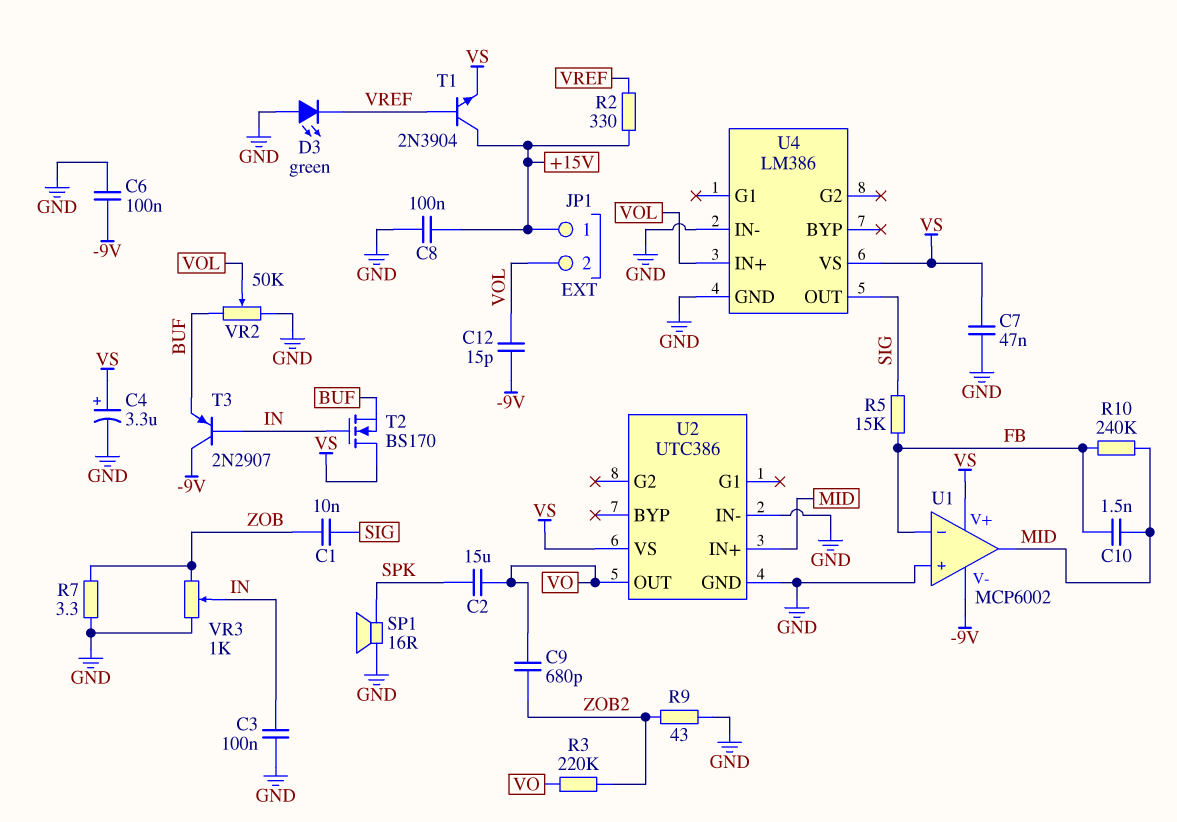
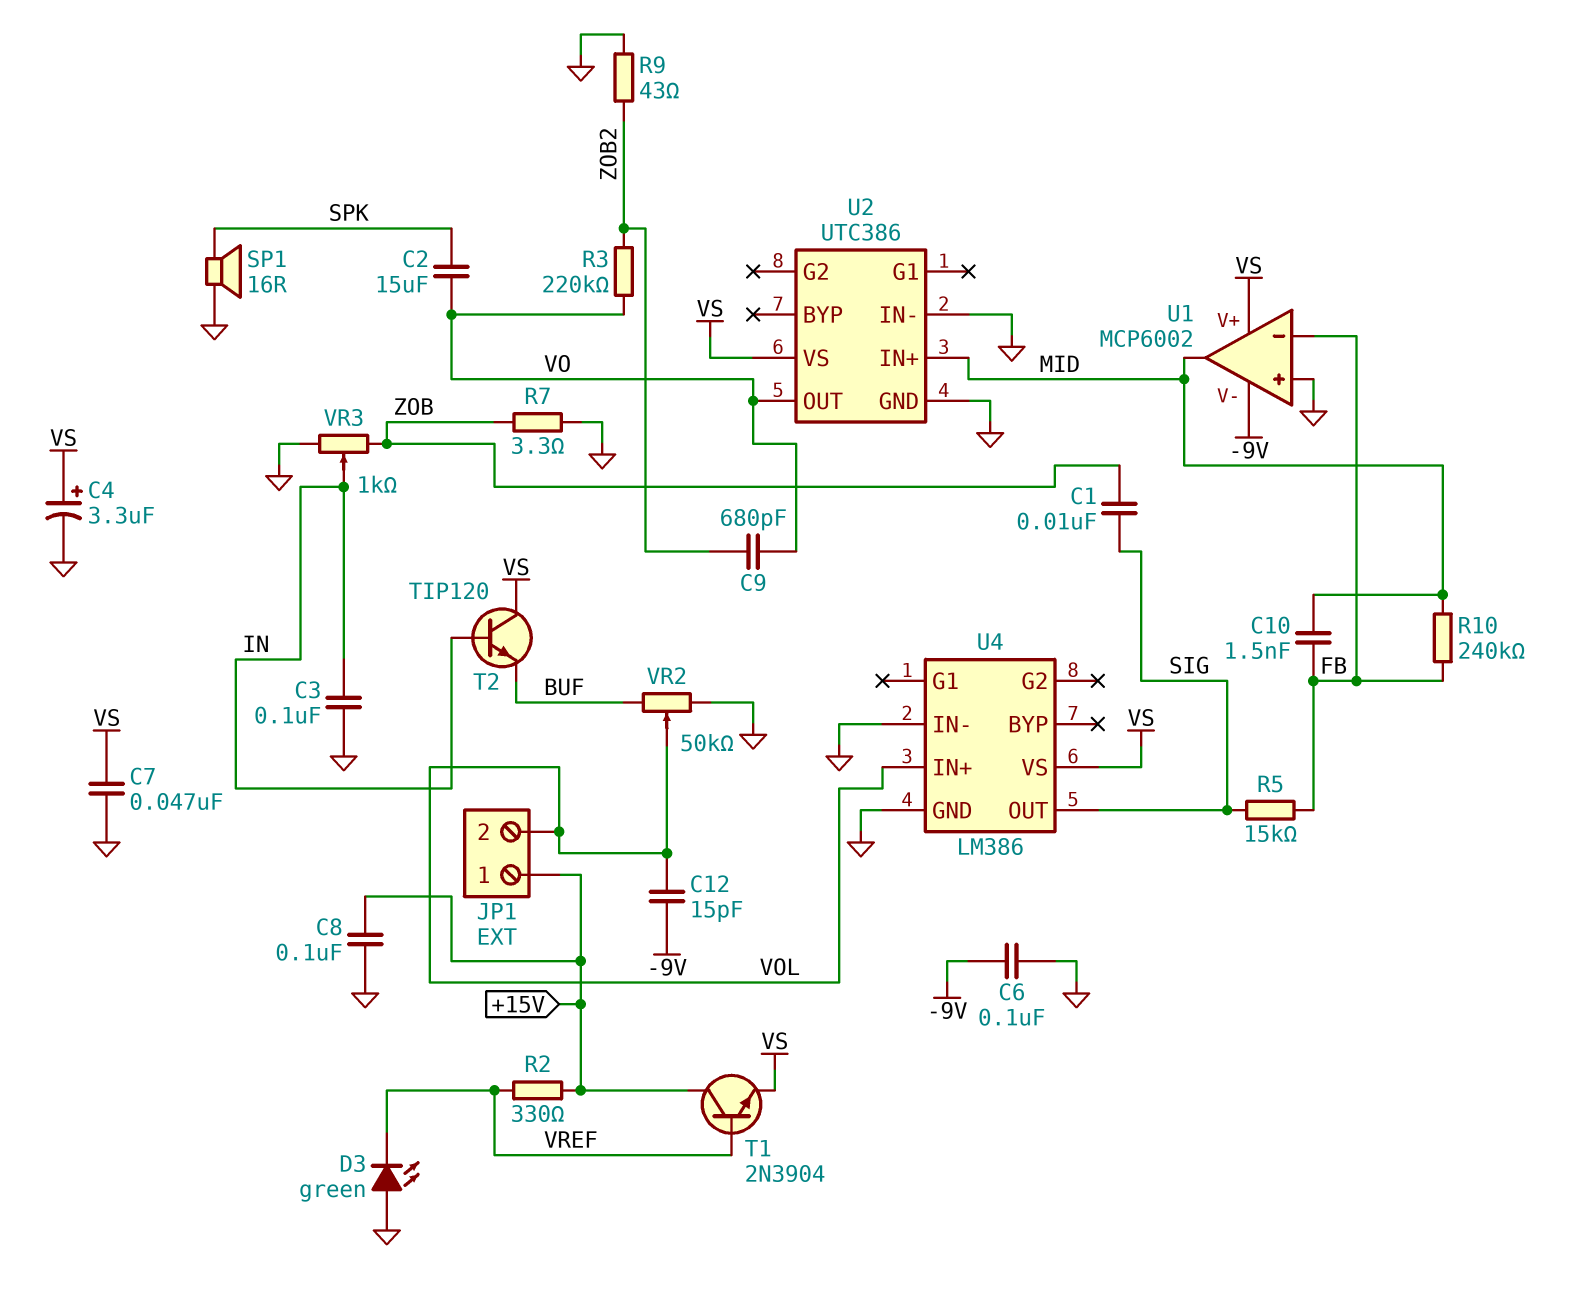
T2: NMOS BS170 (G IN, D VS, S BUF) -> NPN TIP120 (B IN, C VS, E BUF)
T3: PNP 2N2907 (B IN, C -9V, E BUF) -> none

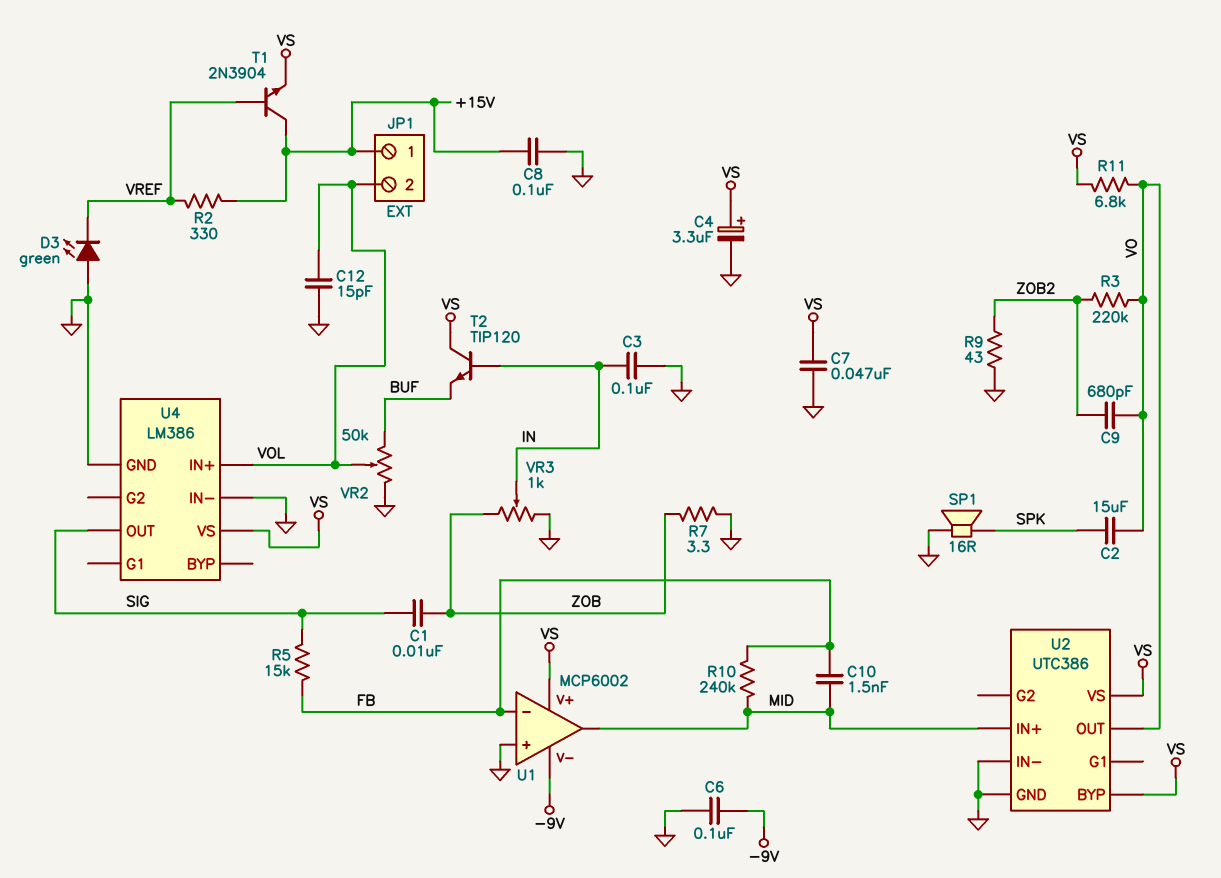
C12: 15pF (-9V, VOL) -> 15pF (GND, VOL)
R11: none -> 6.8k (VO, VS)
U2 pin BYP: none -> VS

